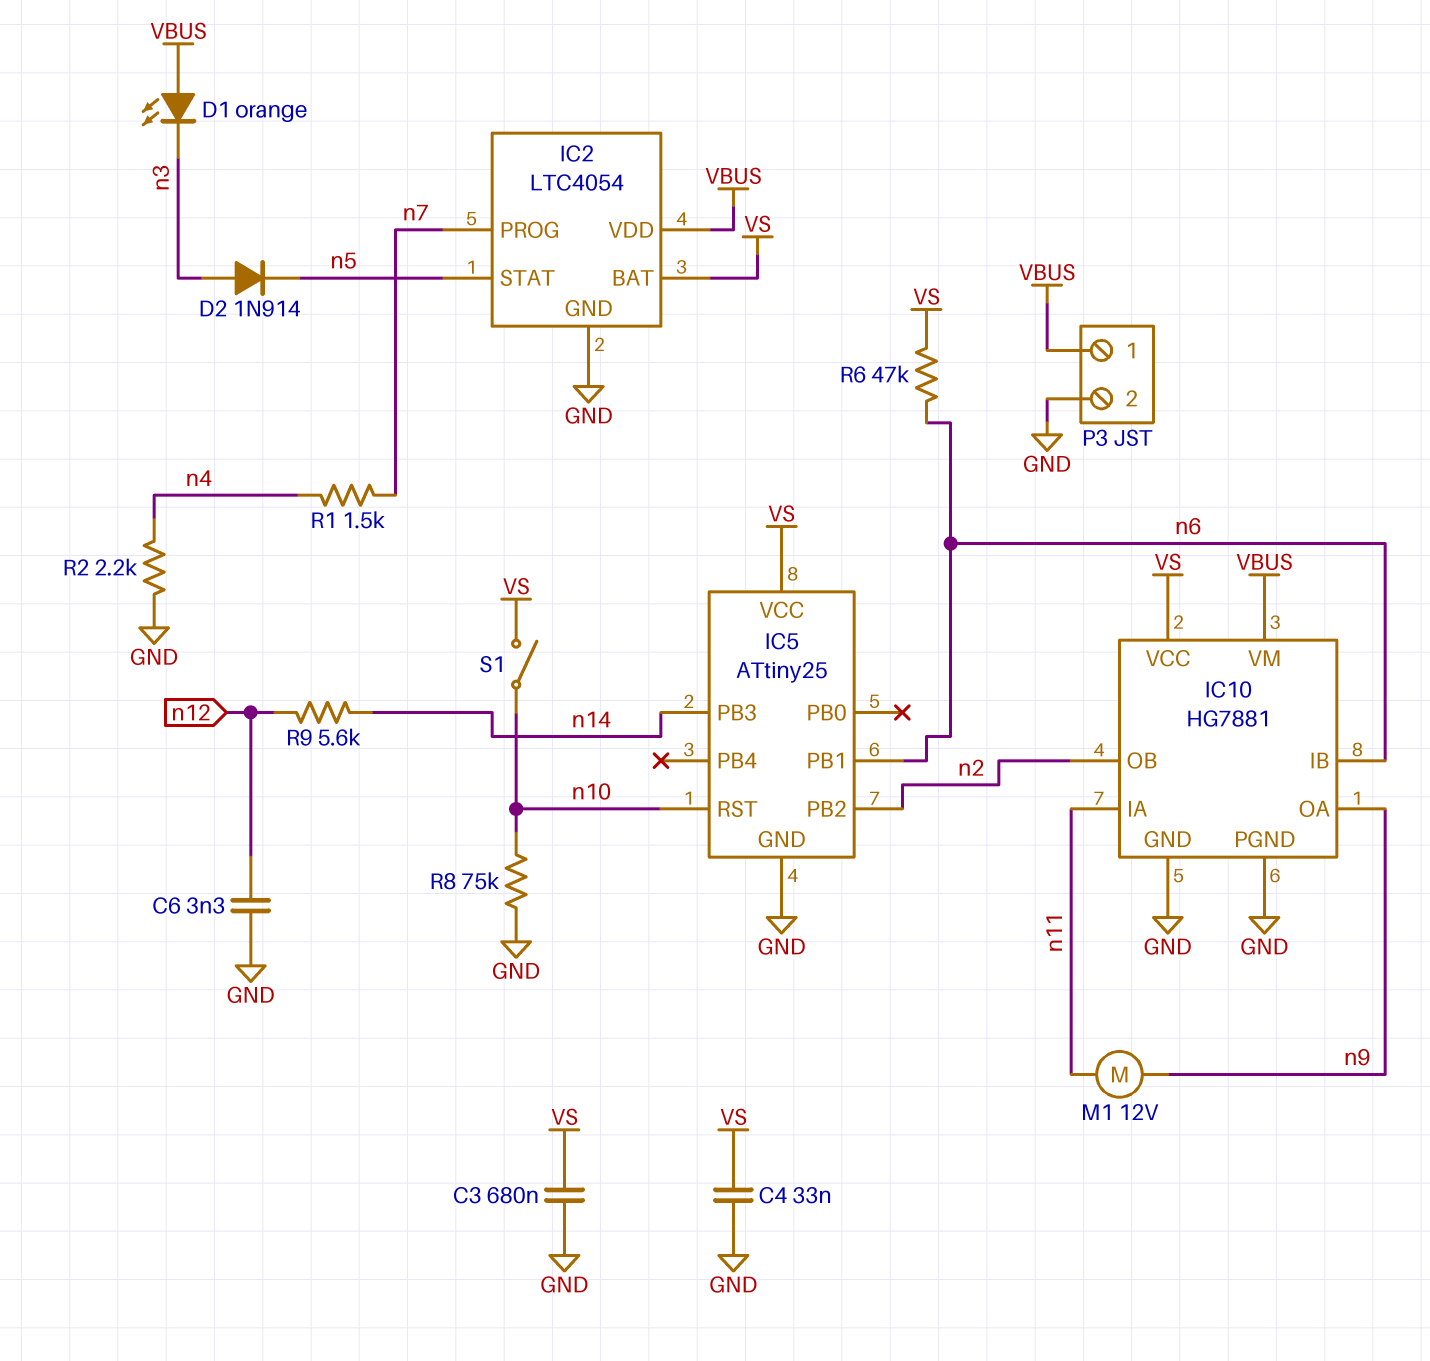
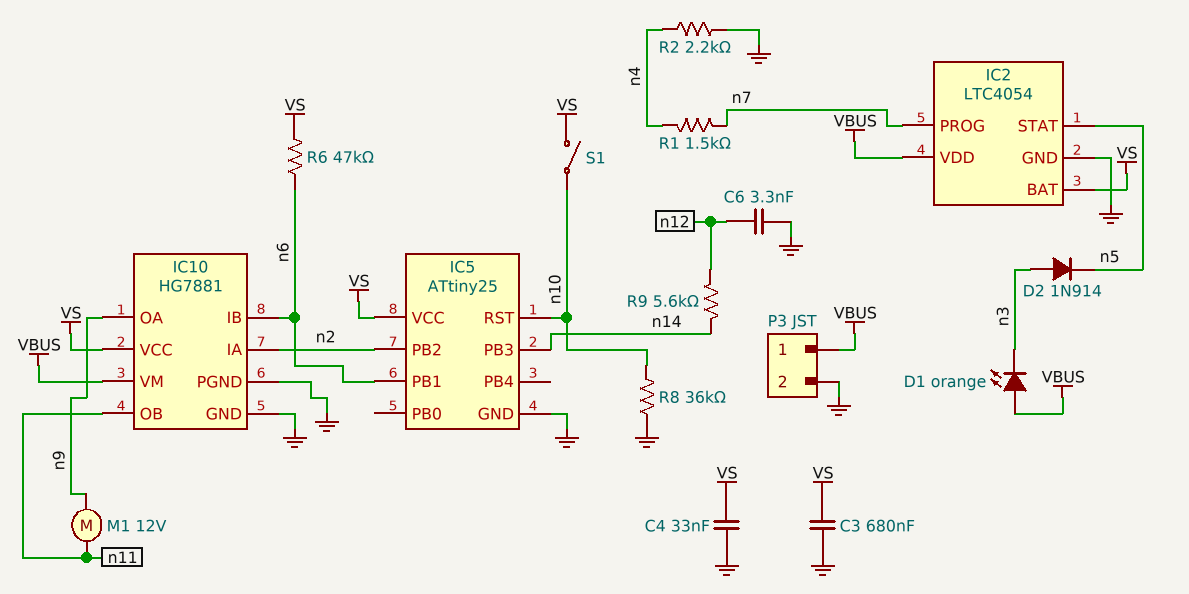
IC10 pin IA: n11 -> n2
IC10 pin OB: n2 -> n11
R8: 75k (GND, n10) -> 36k (GND, n10)

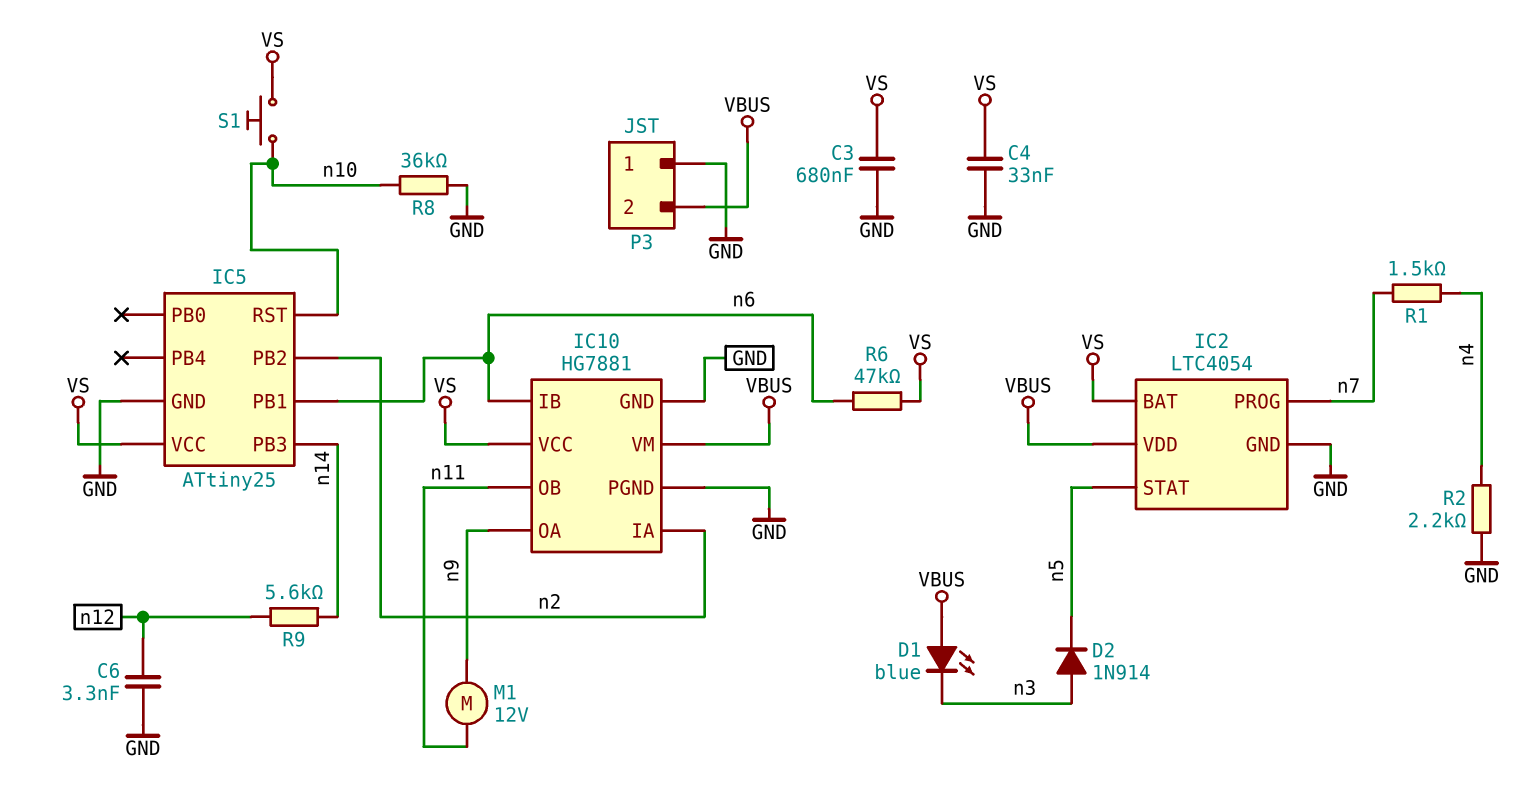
D1: LED orange (A VBUS, K n3) -> LED blue (A VBUS, K n3)
P3 pin 1: VBUS -> GND
P3 pin 2: GND -> VBUS
S1: switch (VS, n10) -> button (VS, n10)

